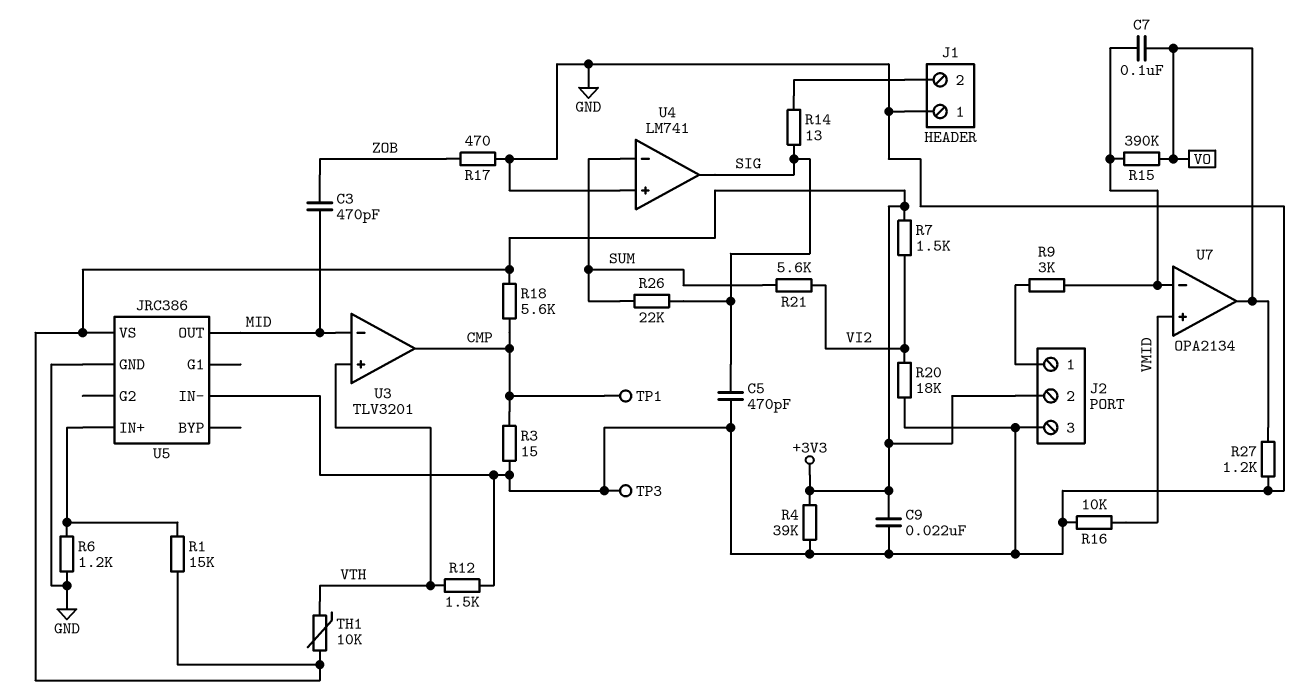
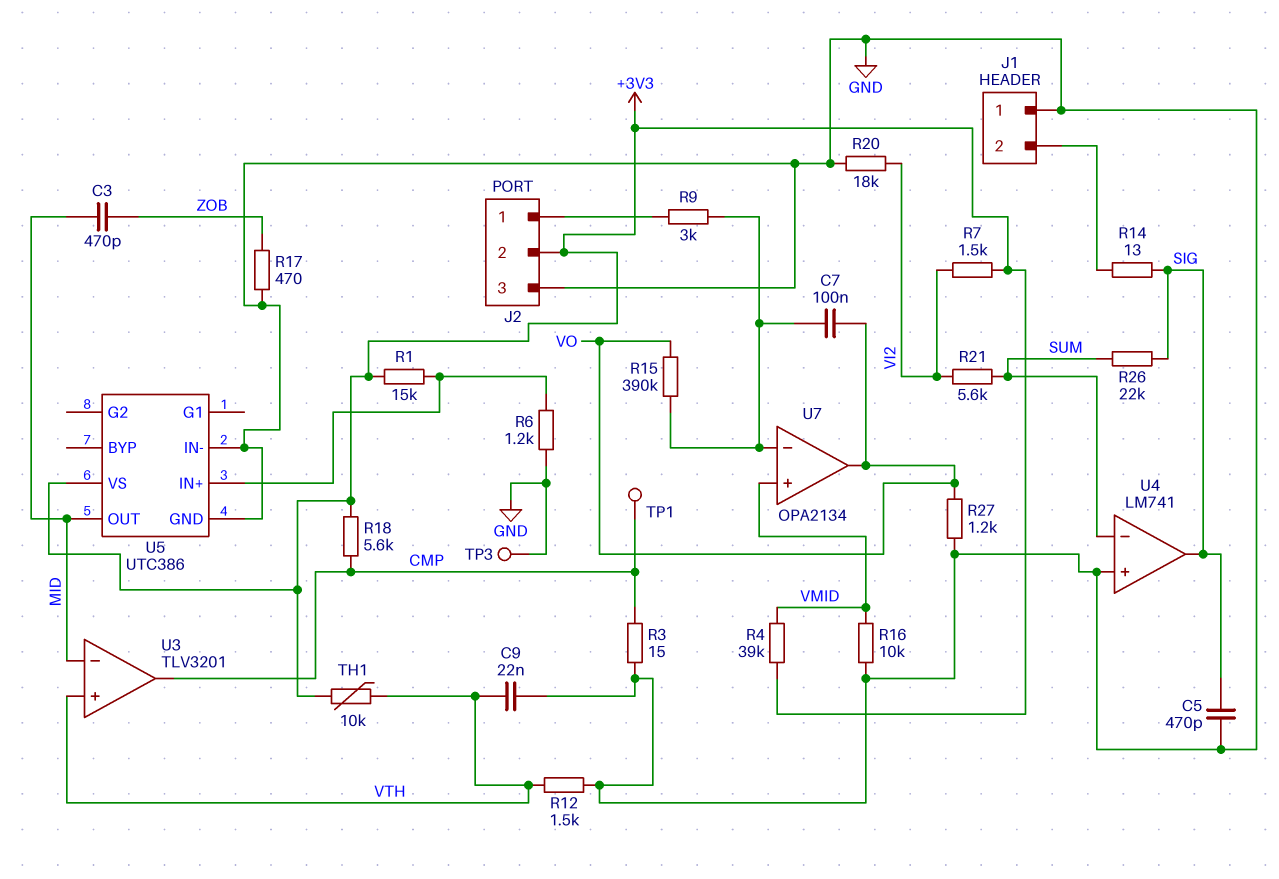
C9: 22nF (+3V3, GND) -> 22nF (GND, VTH)
R4: 39k (+3V3, GND) -> 39k (+3V3, VMID)
U5: JRC386 -> UTC386

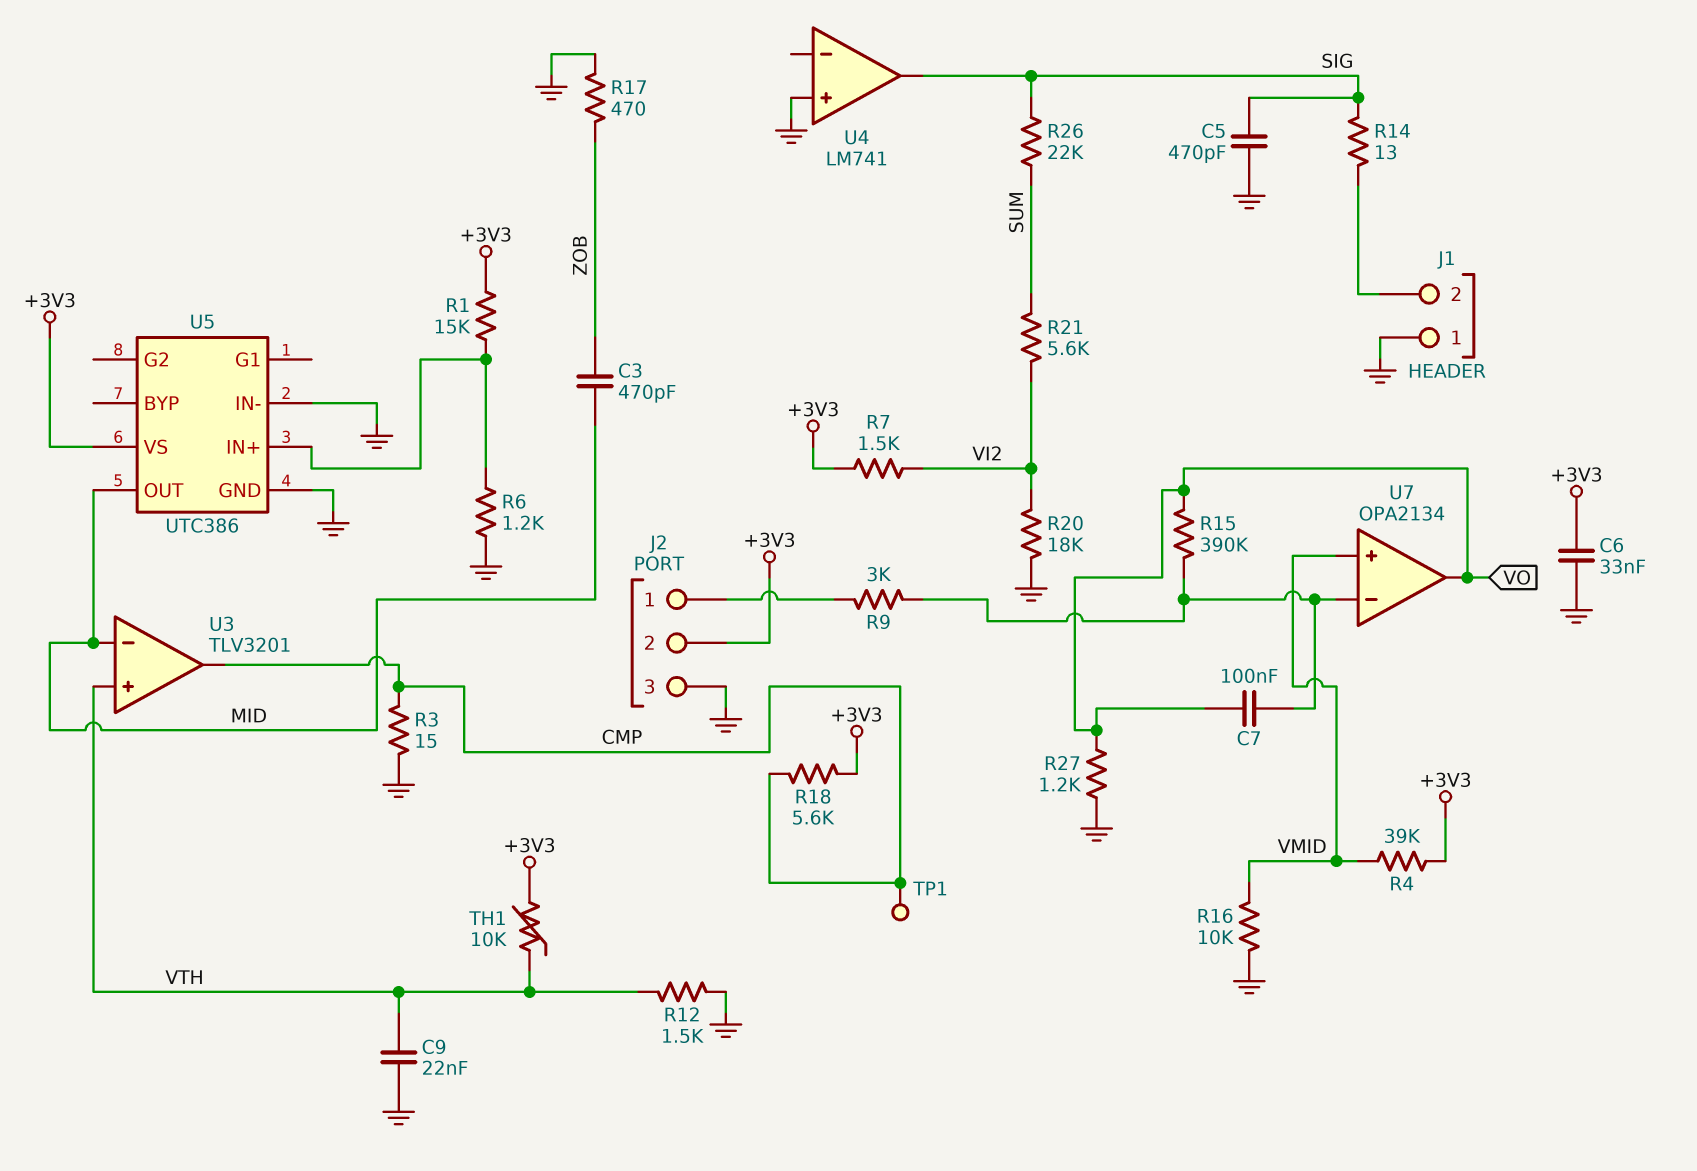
C6: none -> 33nF (+3V3, GND)
TP3: test point (GND) -> none
U4 pin in-: SUM -> none

